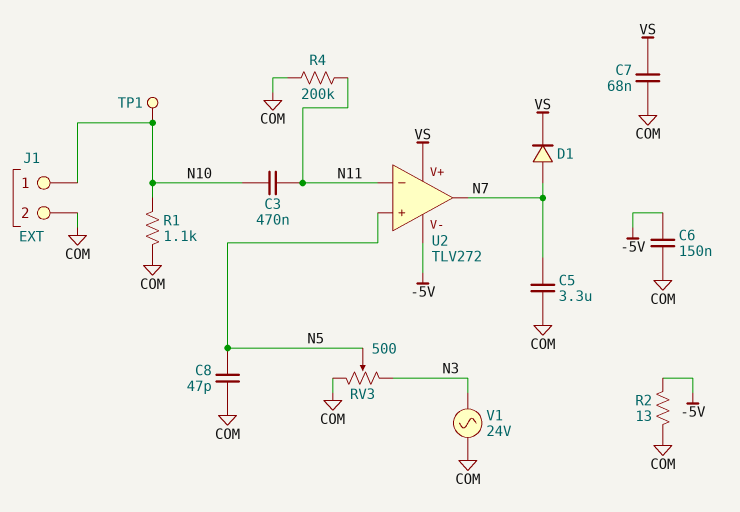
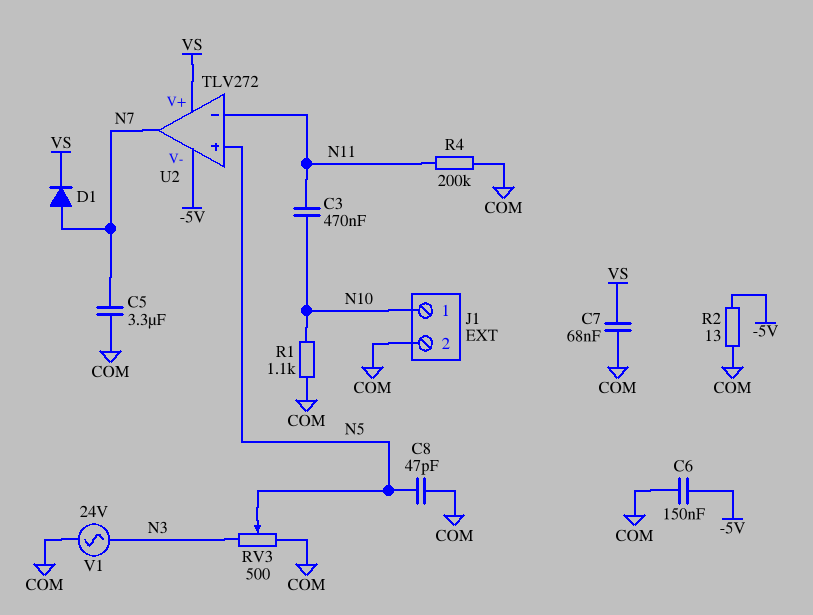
TP1: test point (N10) -> none

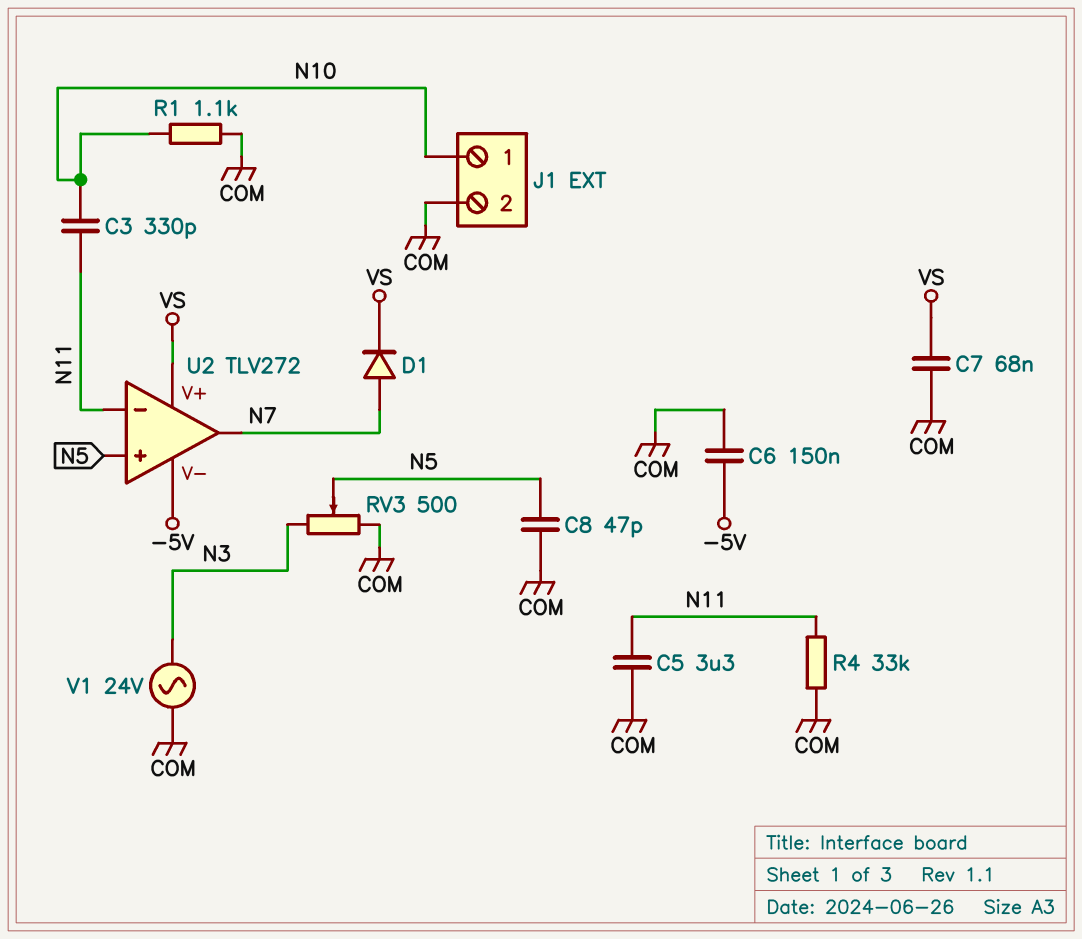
C3: 470nF (N10, N11) -> 330pF (N10, N11)
C5: 3.3uF (COM, N7) -> 3.3uF (COM, N11)
R2: 13 (-5V, COM) -> none
R4: 200k (COM, N11) -> 33k (COM, N11)

